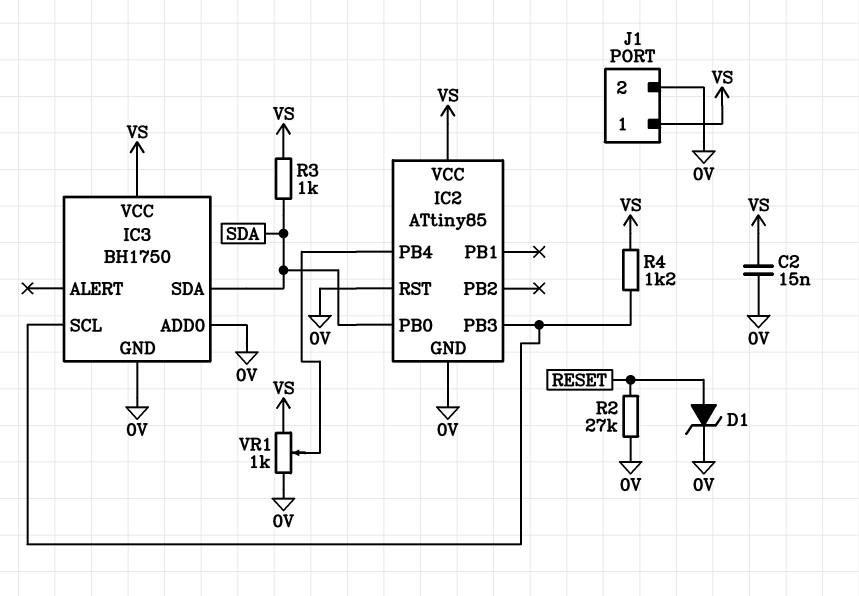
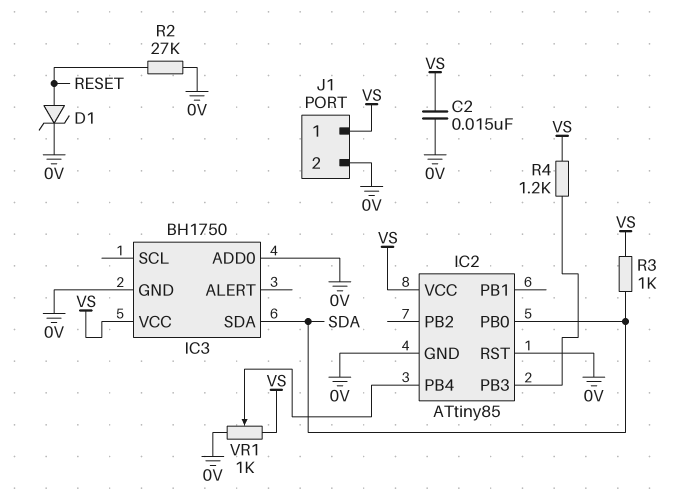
IC3 pin SCL: IC2/PB3 -> none

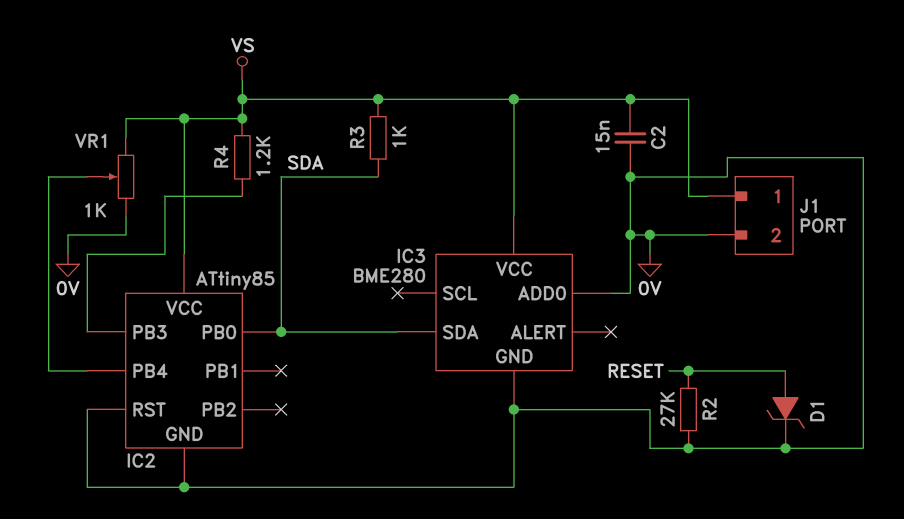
IC3: BH1750 -> BME280

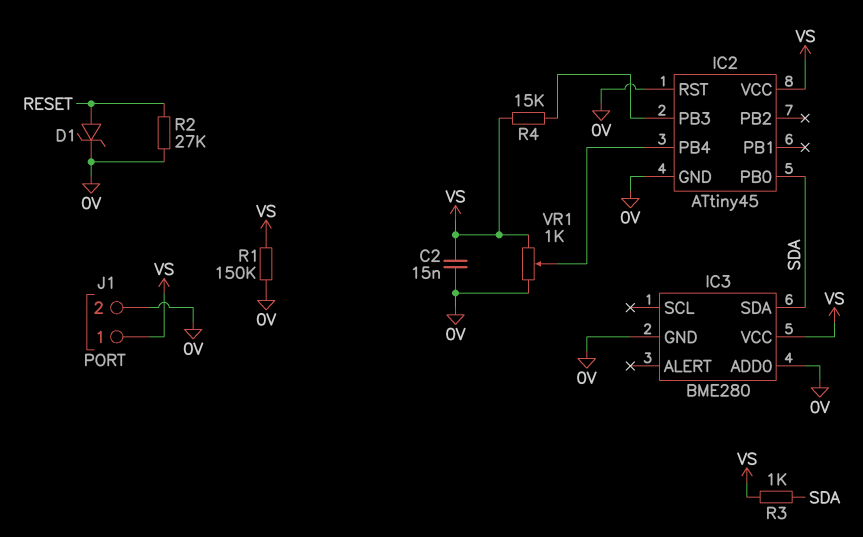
IC2: ATtiny85 -> ATtiny45
R1: none -> 150k (0V, VS)
R4: 1.2k (IC2/PB3, VS) -> 15k (IC2/PB3, VS)

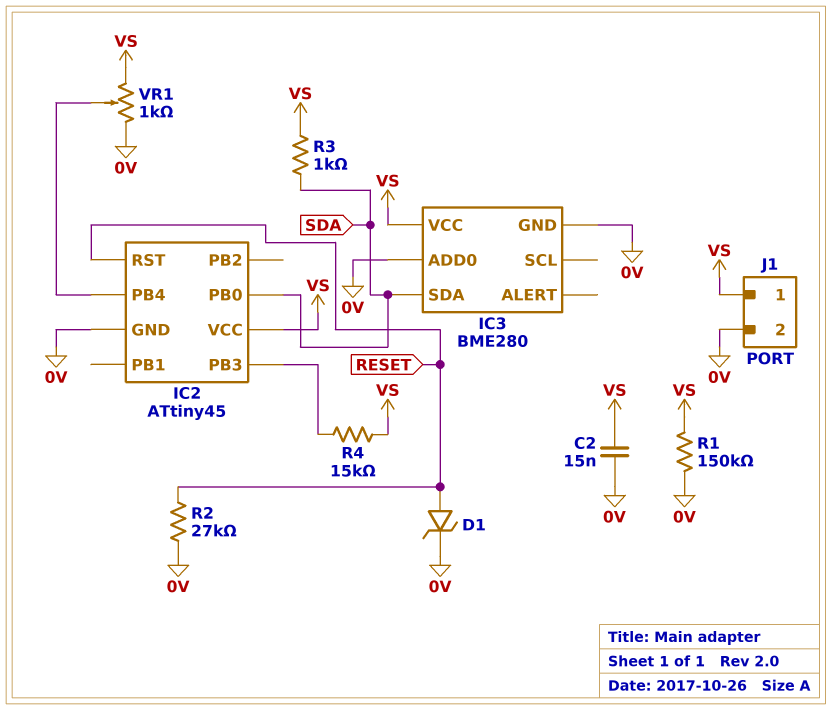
IC2 pin RST: 0V -> RESET

